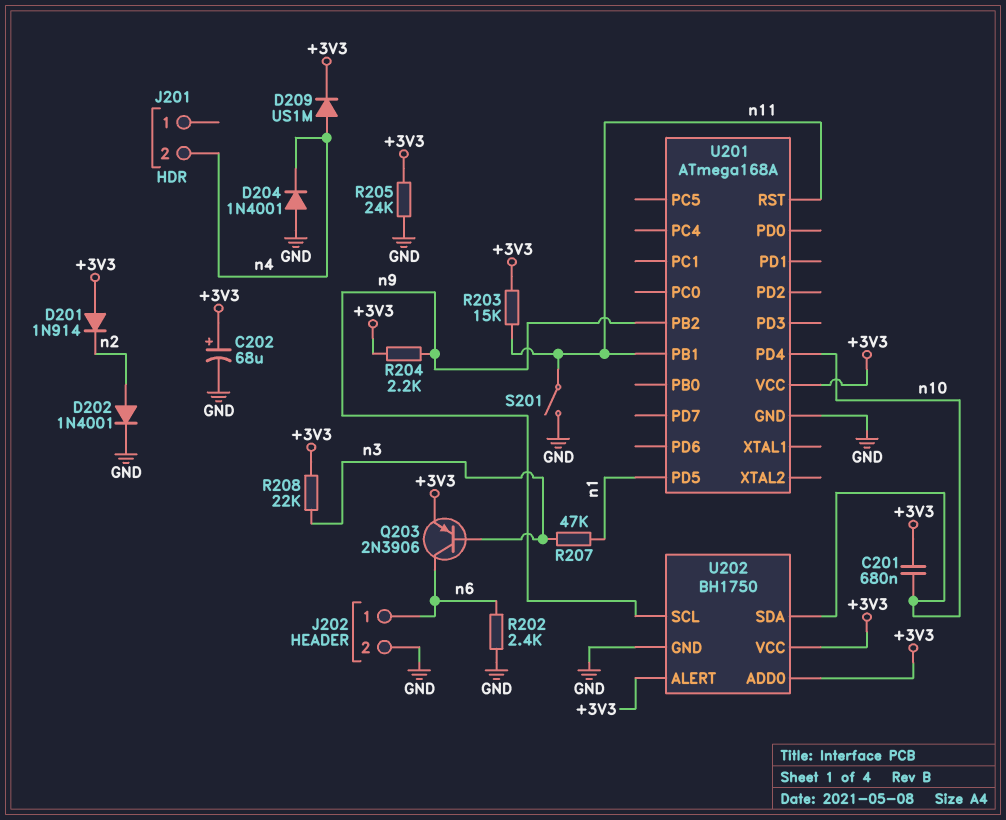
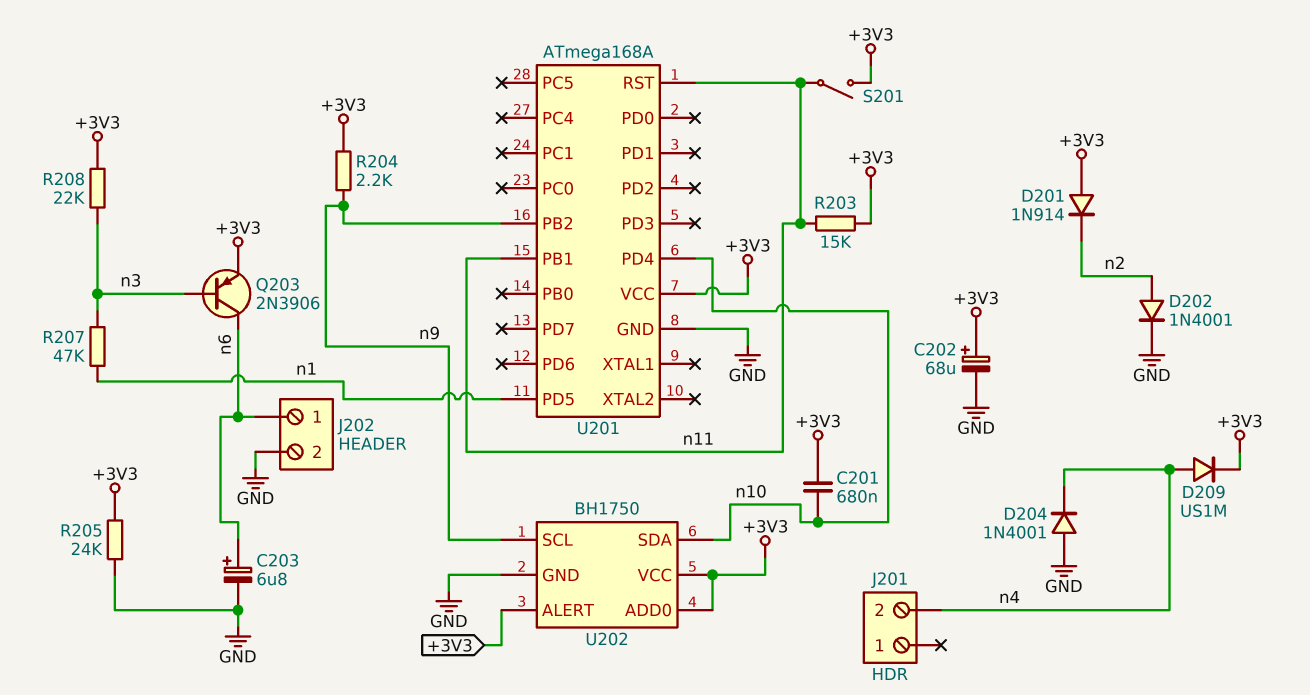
C203: none -> 6.8uF (plus n6, minus GND)
R202: 2.4k (GND, n6) -> none
S201: switch (GND, n11) -> switch (+3V3, n11)

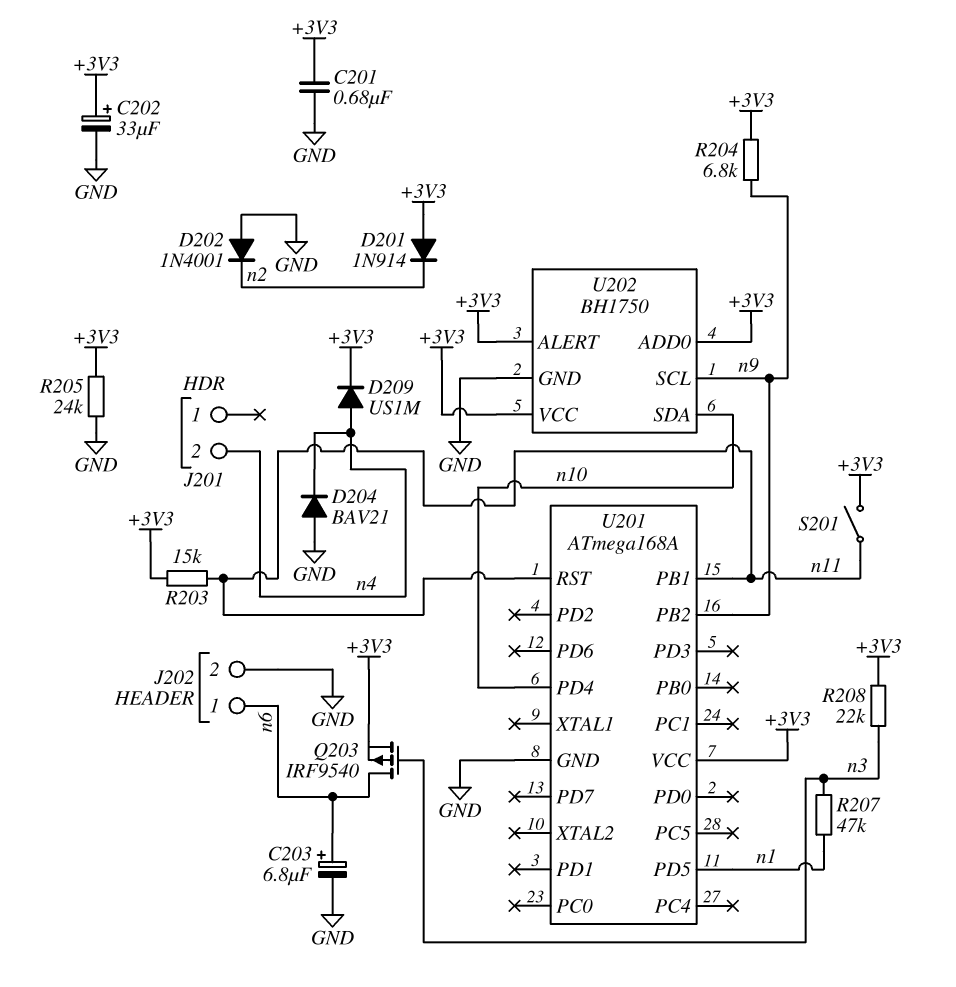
C201: 680nF (+3V3, n10) -> 680nF (+3V3, GND)
C202: 68uF (plus +3V3, minus GND) -> 33uF (plus +3V3, minus GND)
D202: diode 1N4001 (A n2, K GND) -> diode 1N4001 (A GND, K n2)
D204: diode 1N4001 (A GND, K n4) -> diode BAV21 (A GND, K n4)
Q203: PNP 2N3906 (B n3, C n6, E +3V3) -> PMOS IRF9540 (G n3, D n6, S +3V3)
R204: 2.2k (+3V3, n9) -> 6.8k (+3V3, n9)

